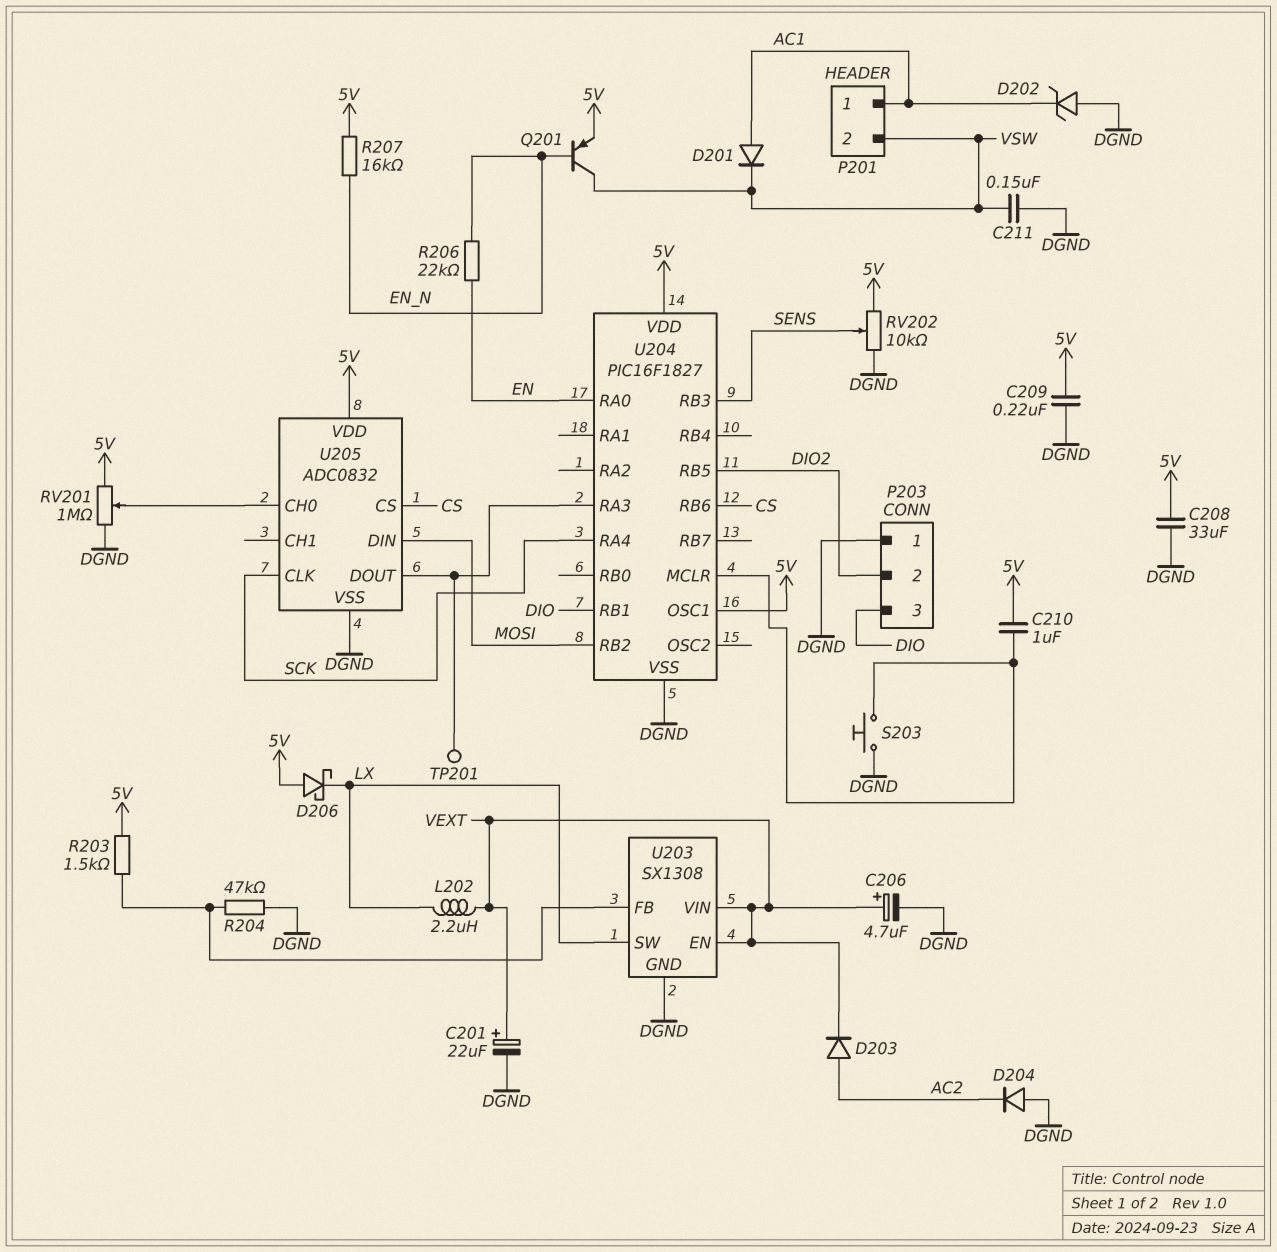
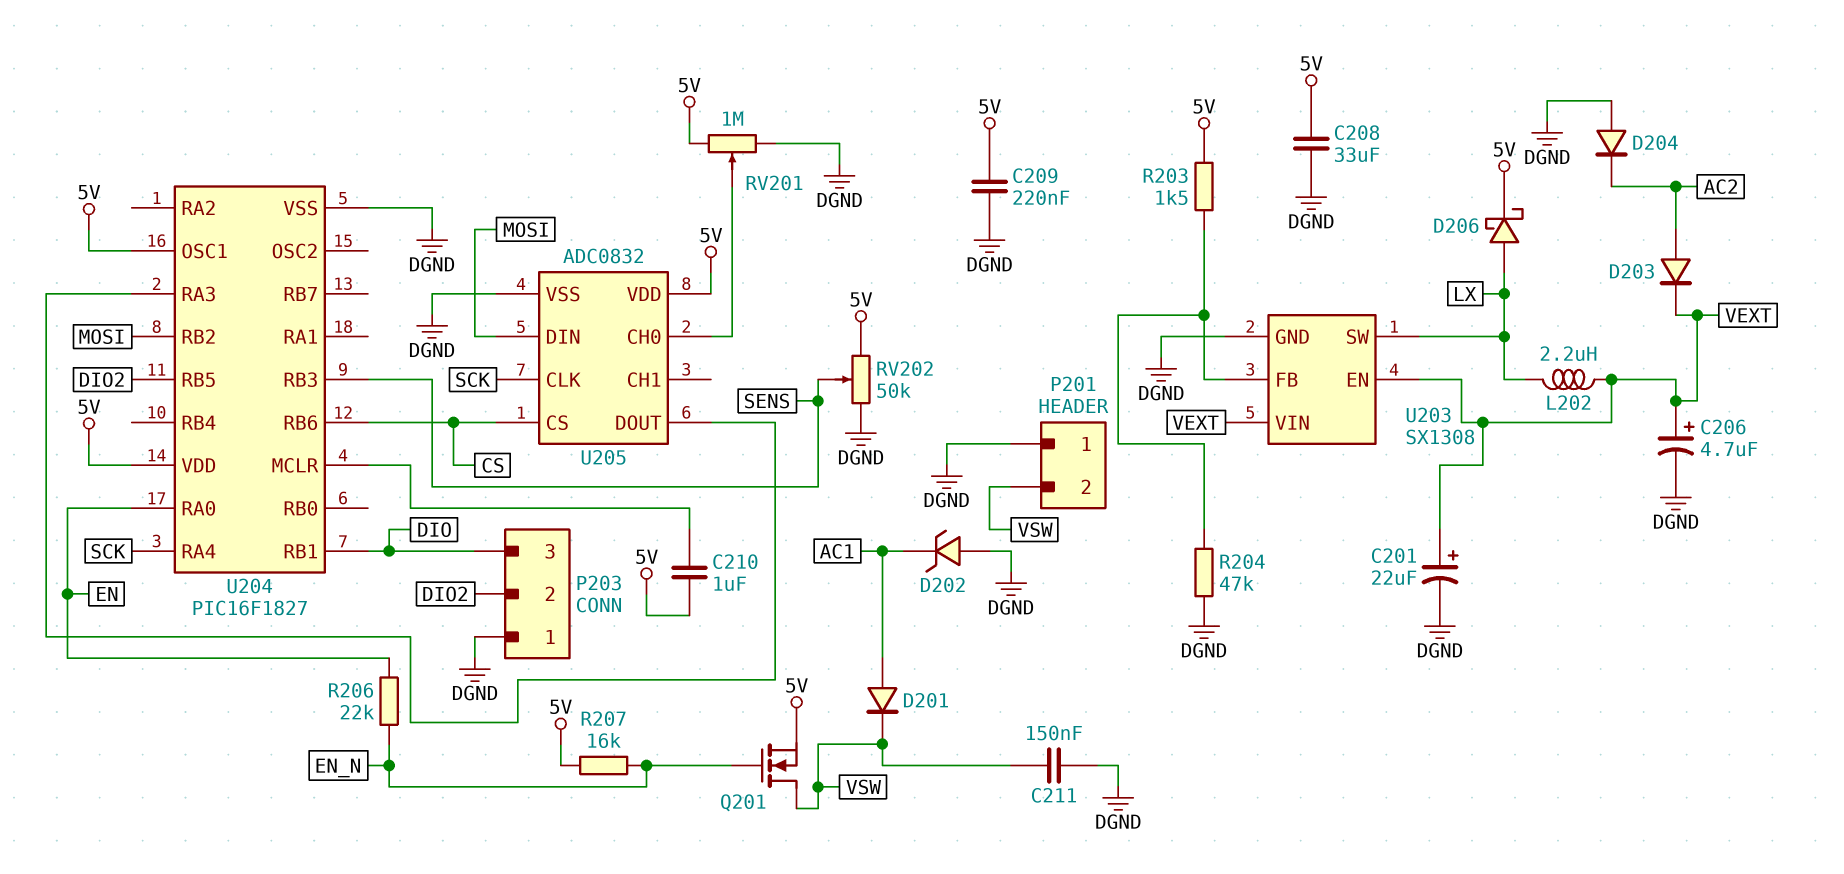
D206: schottky (A 5V, K LX) -> schottky (A LX, K 5V)
P201 pin 1: AC1 -> DGND
Q201: PNP (B EN_N, C VSW, E 5V) -> NMOS (G EN_N, D VSW, S 5V)
RV202: 10k (5V, DGND, wiper SENS) -> 50k (5V, DGND, wiper SENS)
S203: button (DGND, U204/MCLR) -> none
TP201: test point (U204/RA3) -> none

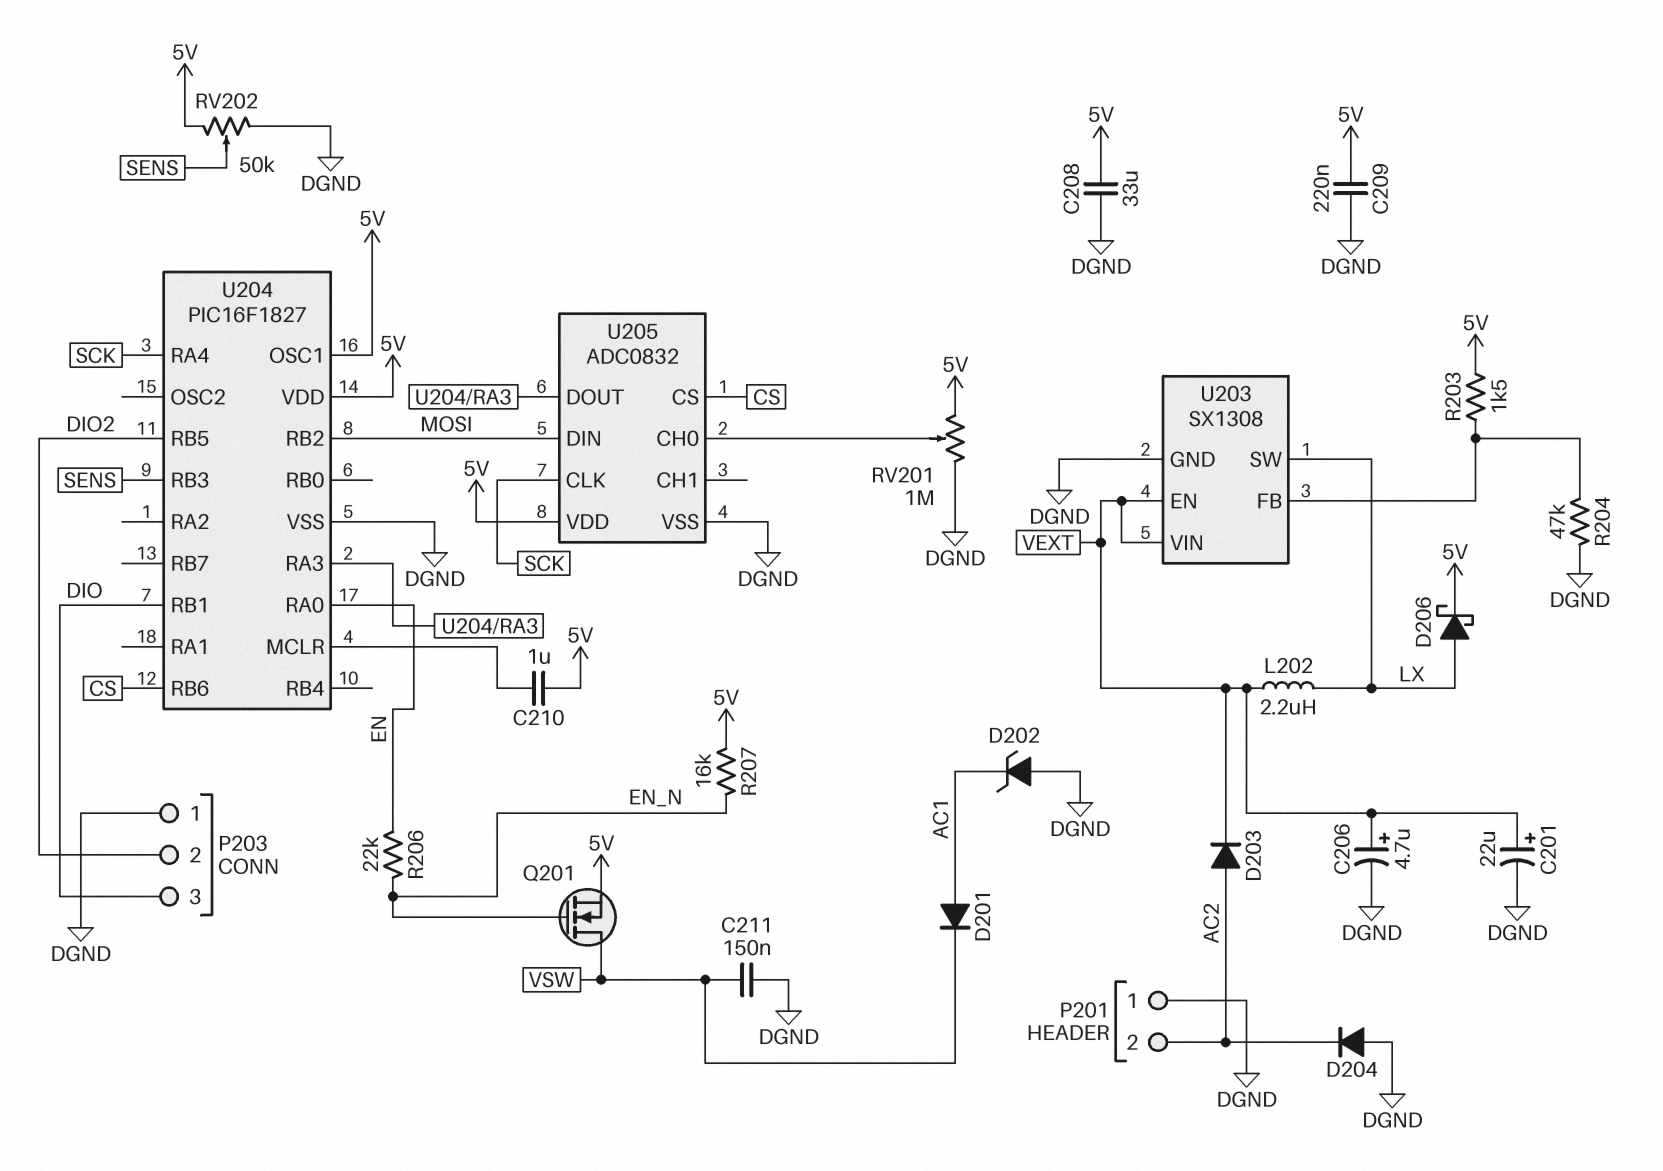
P201 pin 2: VSW -> AC2

